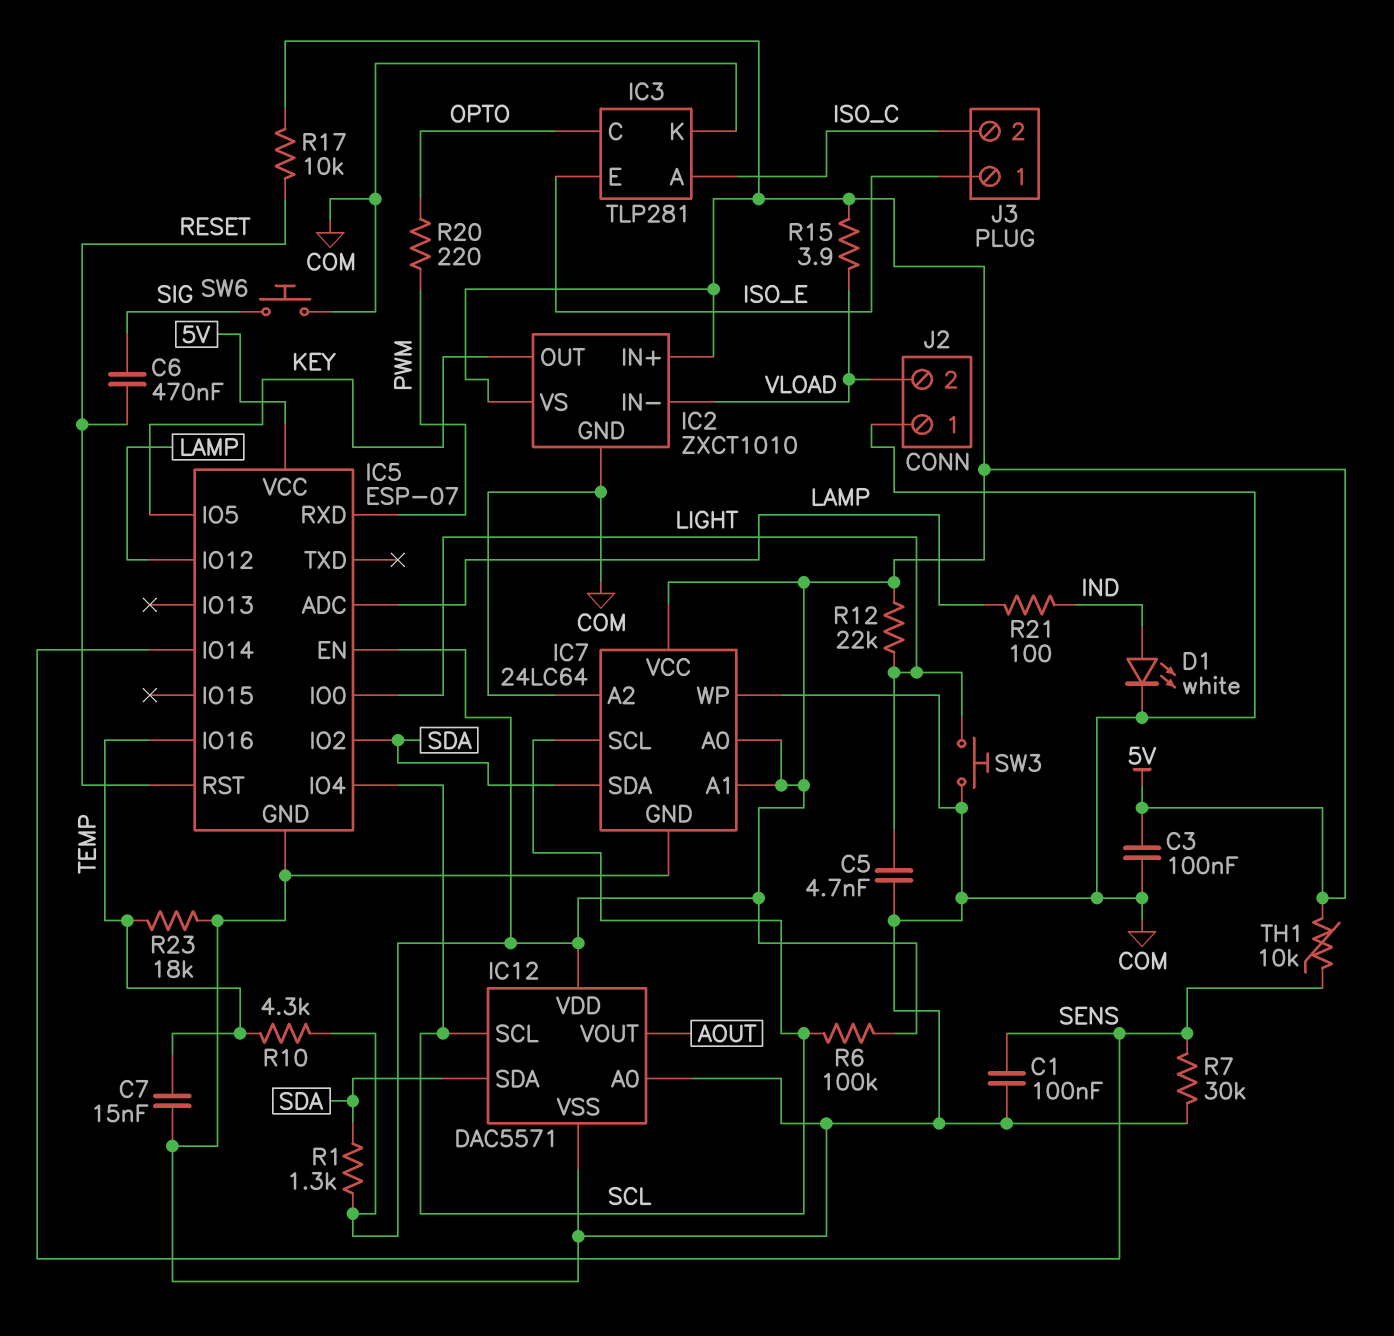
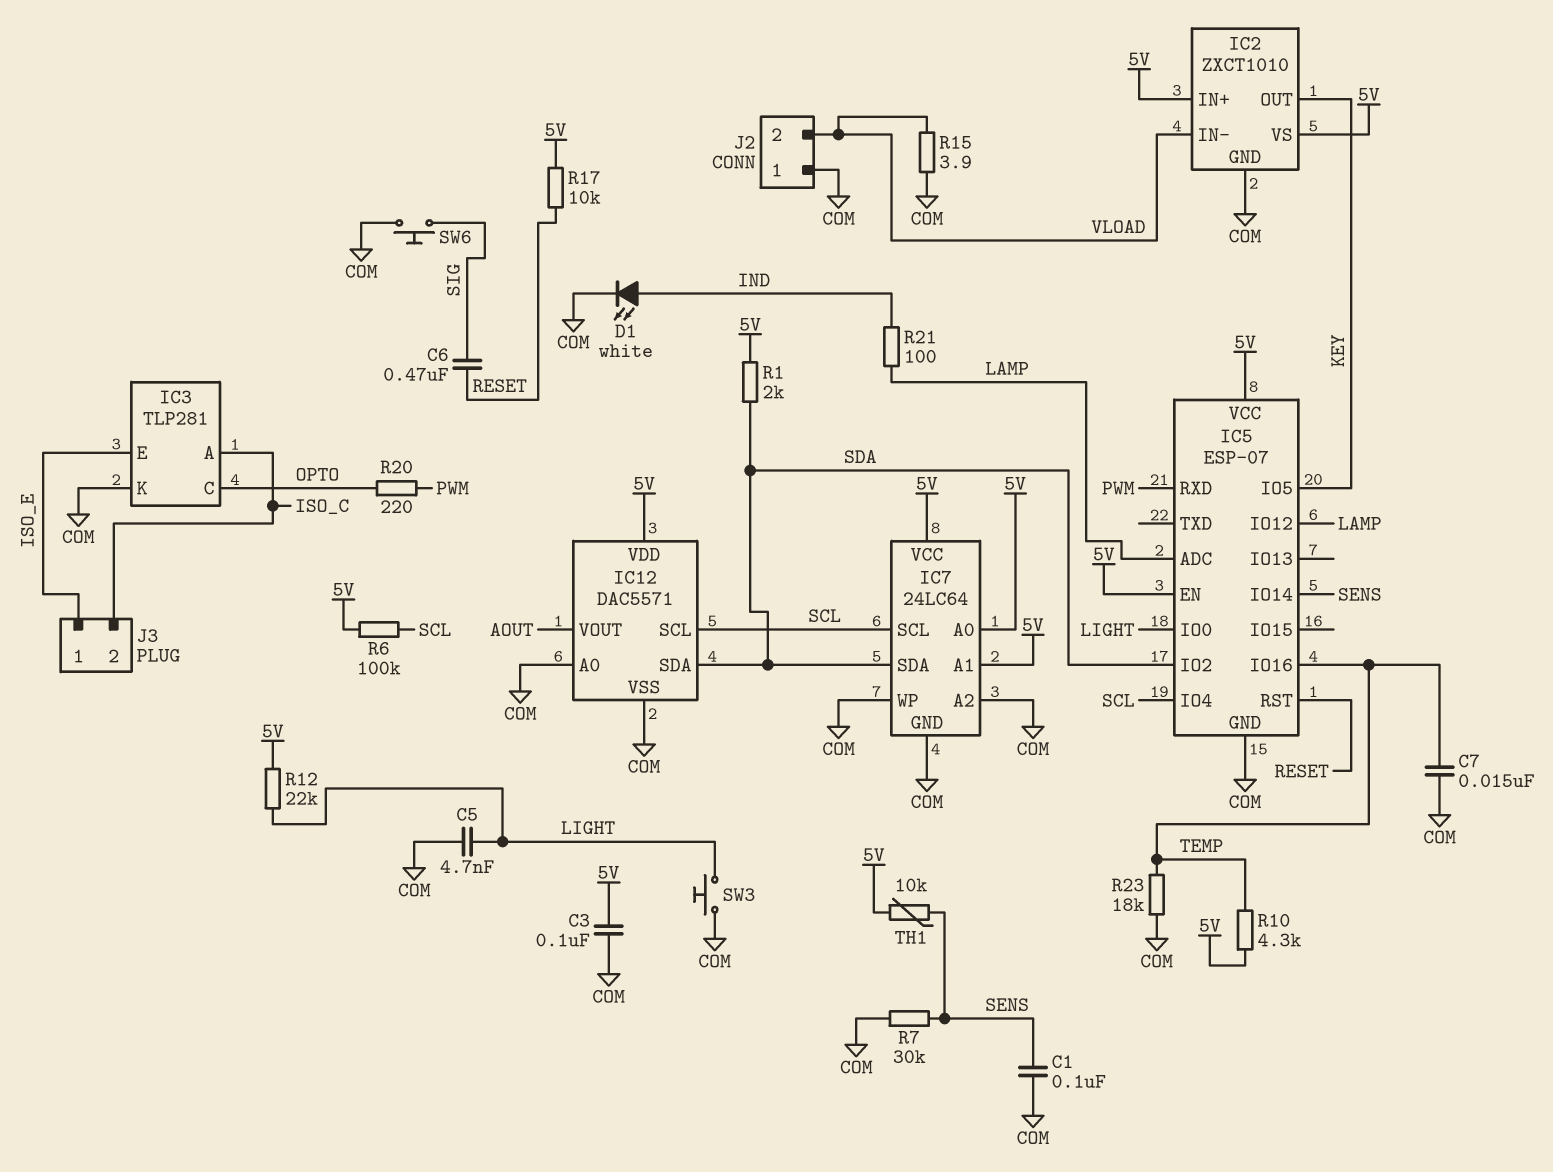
R1: 1.3k (5V, SDA) -> 2k (5V, SDA)
R15: 3.9 (5V, VLOAD) -> 3.9 (COM, VLOAD)

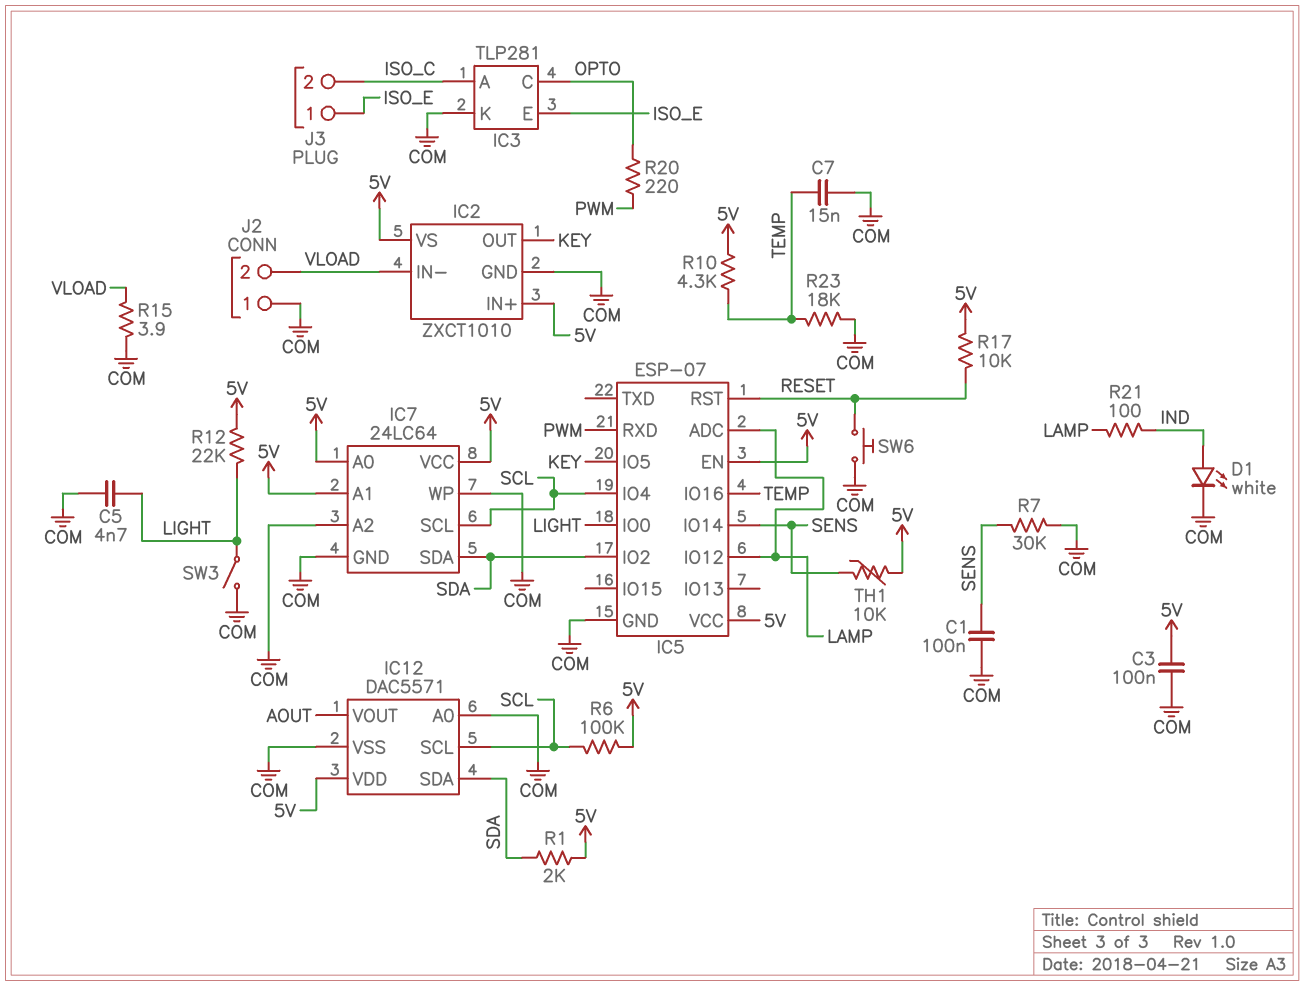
C6: 470nF (RESET, SIG) -> none
SW3: button (COM, LIGHT) -> switch (COM, LIGHT)
SW6: button (COM, SIG) -> button (COM, RESET)

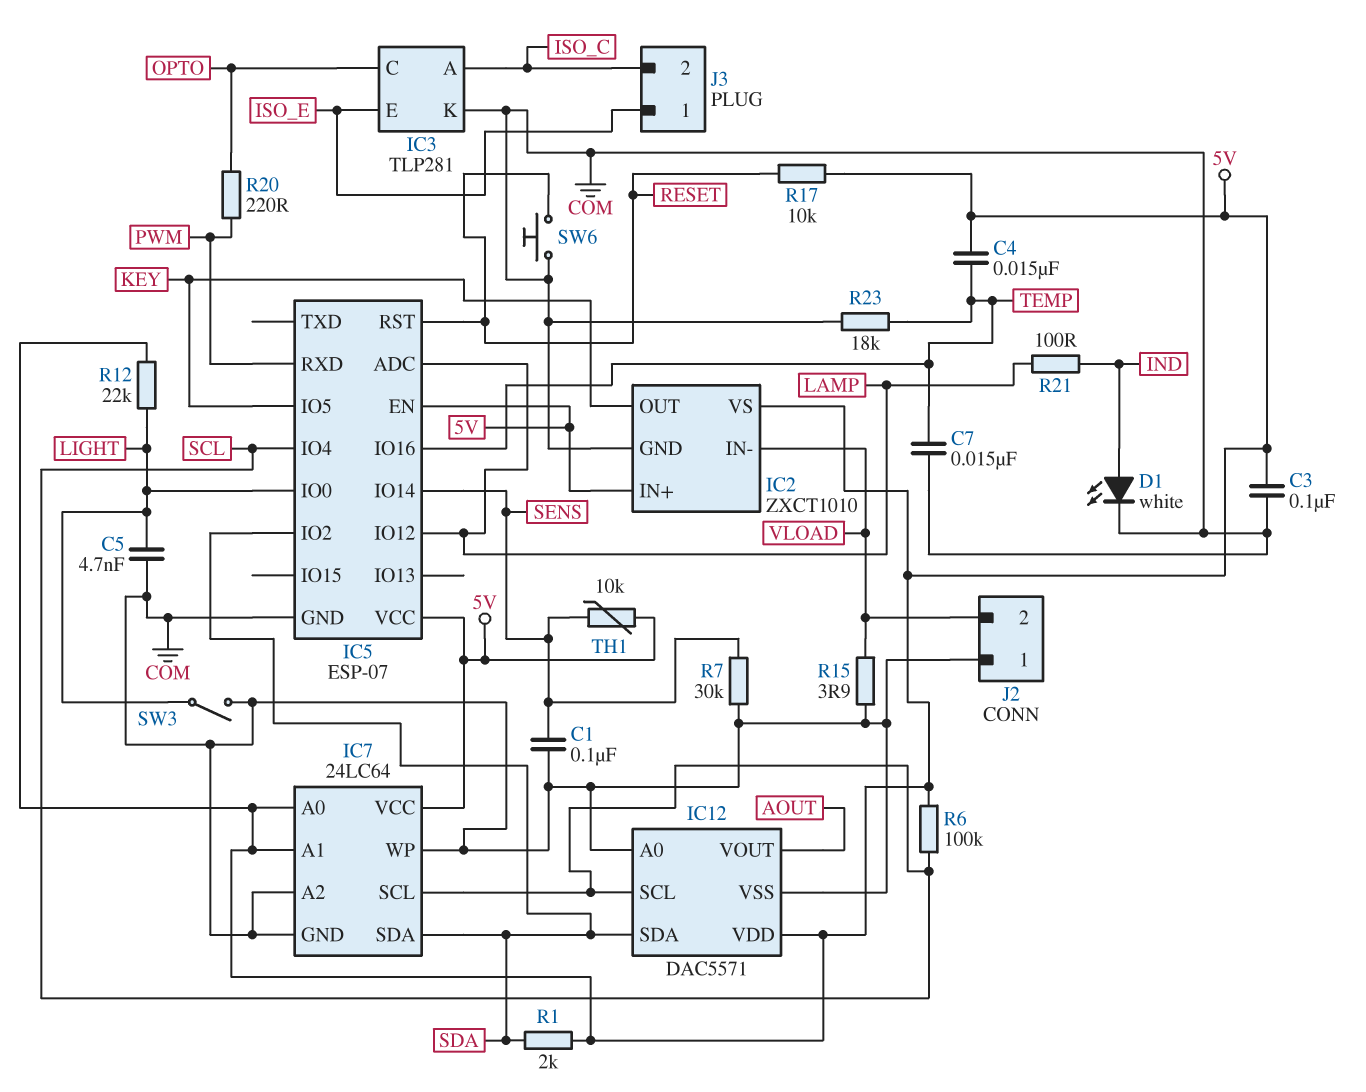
C4: none -> 15nF (5V, TEMP)
R10: 4.3k (5V, TEMP) -> none

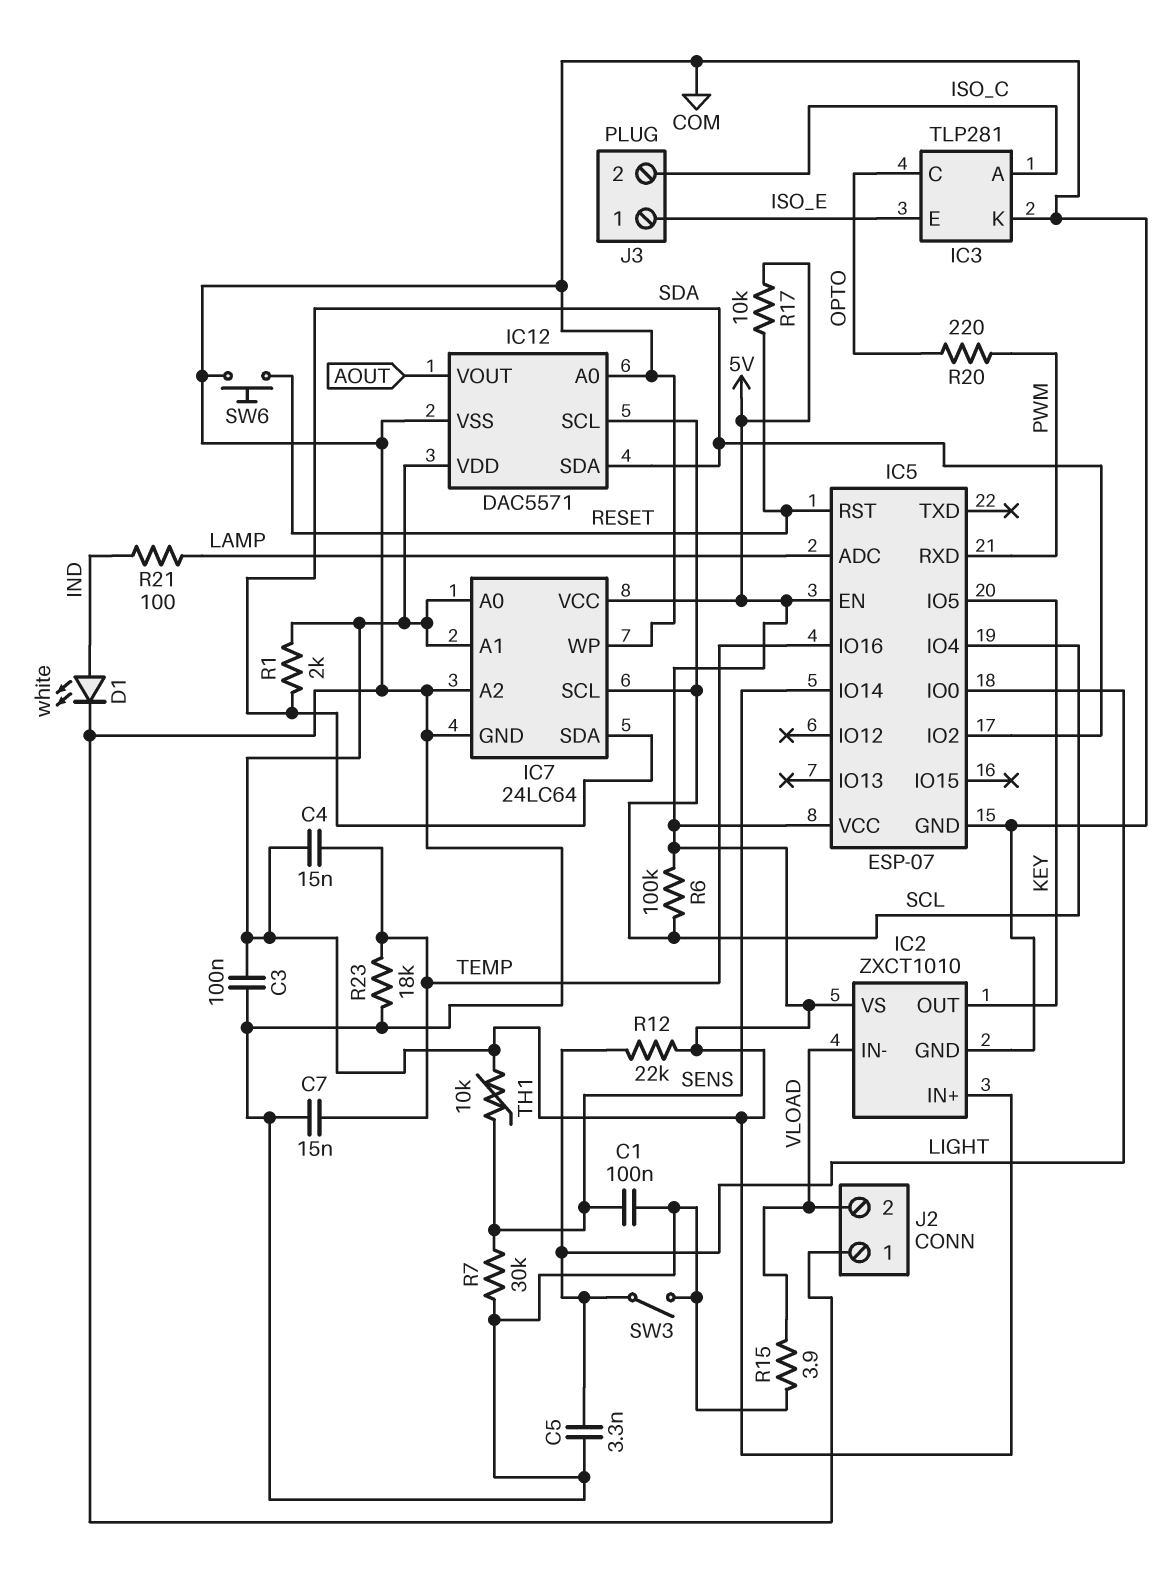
C5: 4.7nF (COM, LIGHT) -> 3.3nF (COM, LIGHT)
IC5 pin IO12: LAMP -> none

